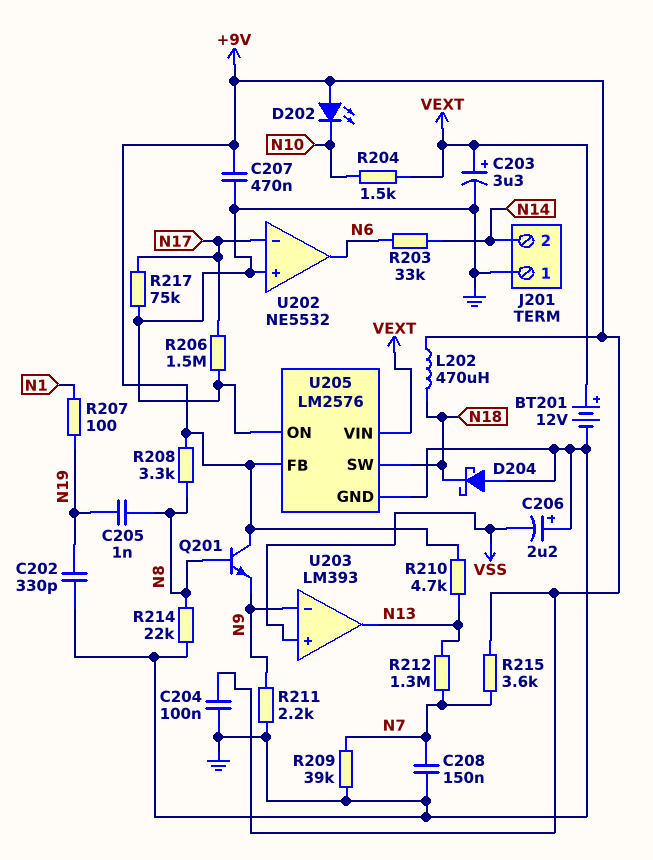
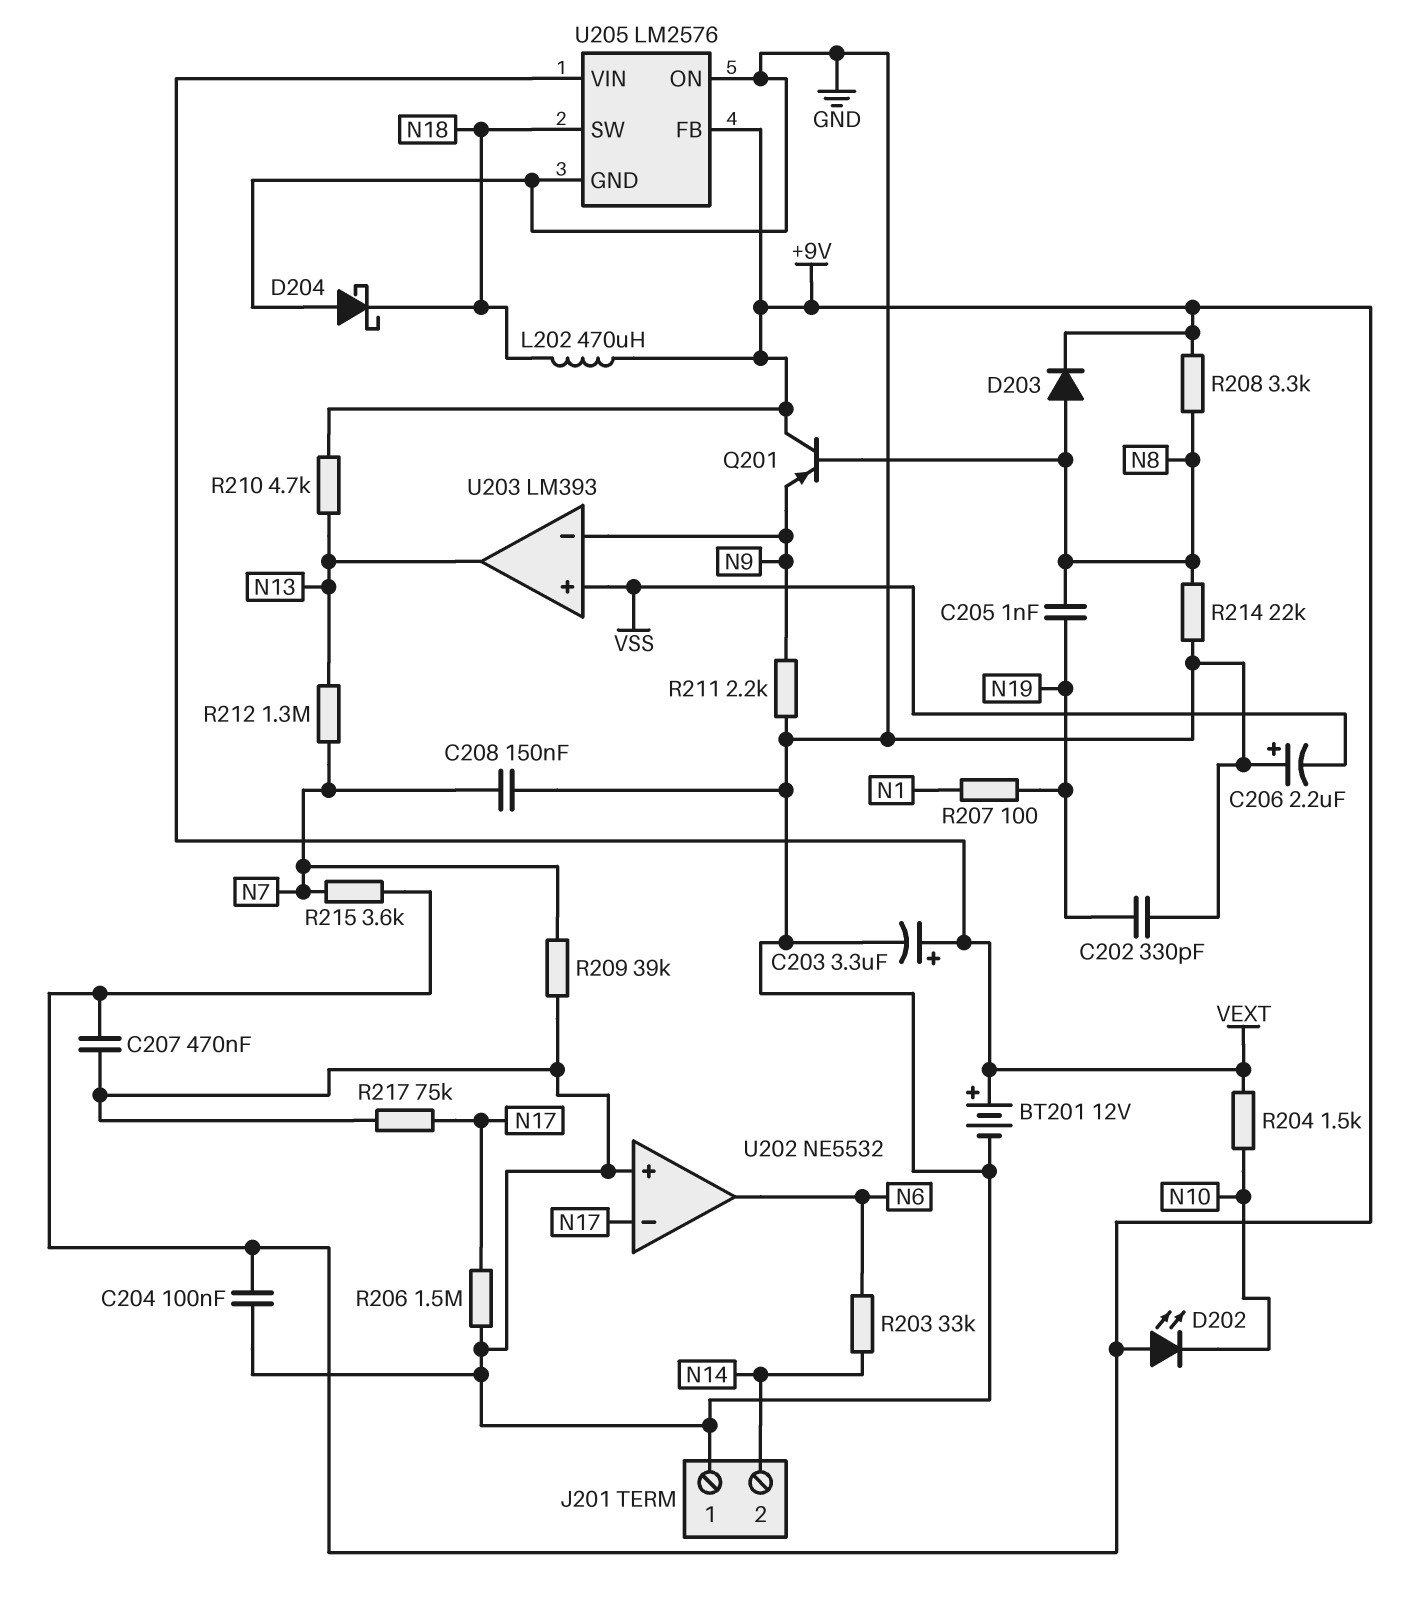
D203: none -> diode (A N8, K +9V)
Q201: NPN (B N8, C +9V, E N9) -> PNP (B N8, C +9V, E N9)

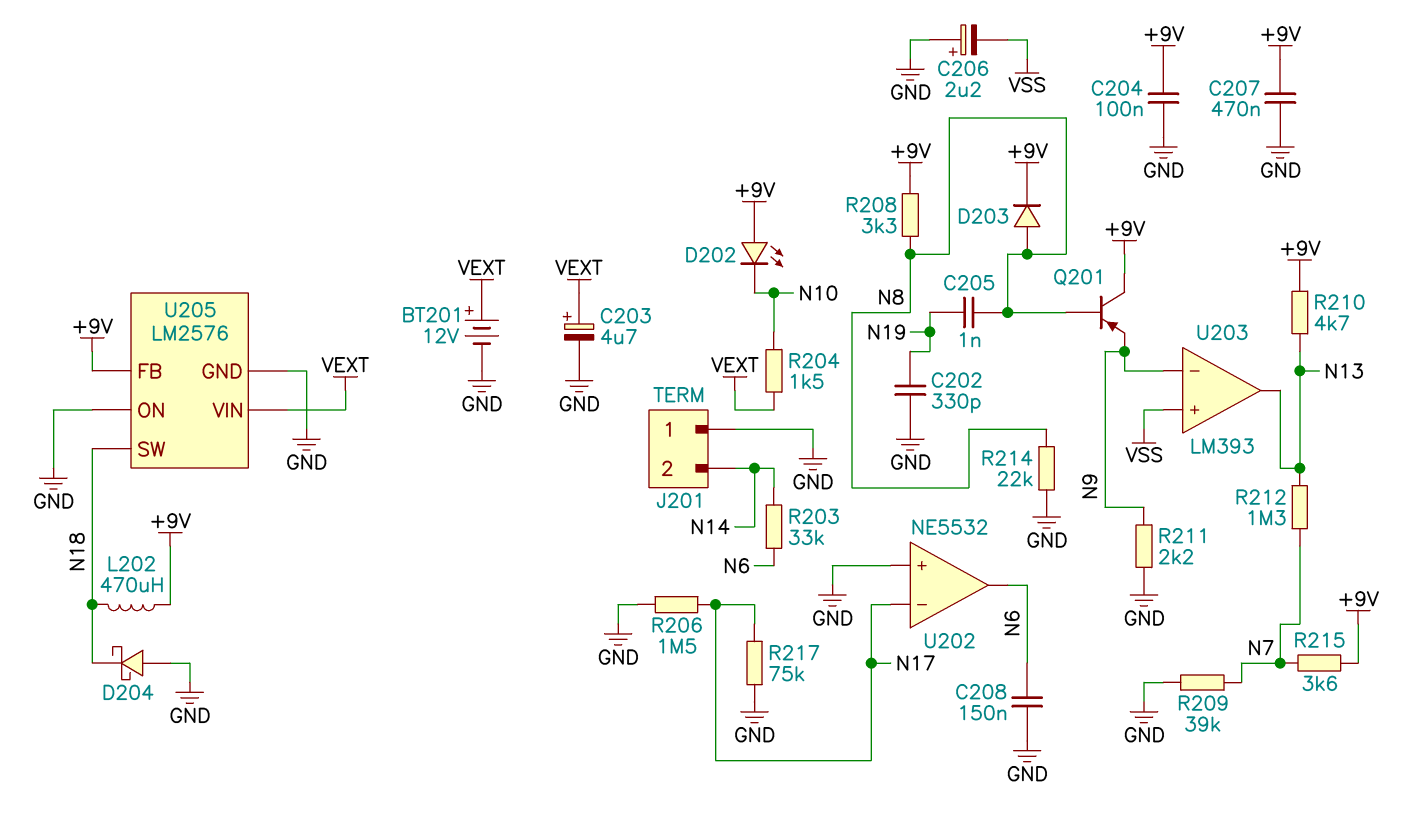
C203: 3.3uF (plus VEXT, minus GND) -> 4.7uF (plus VEXT, minus GND)
C208: 150nF (GND, N7) -> 150nF (GND, N6)
R207: 100 (N1, N19) -> none

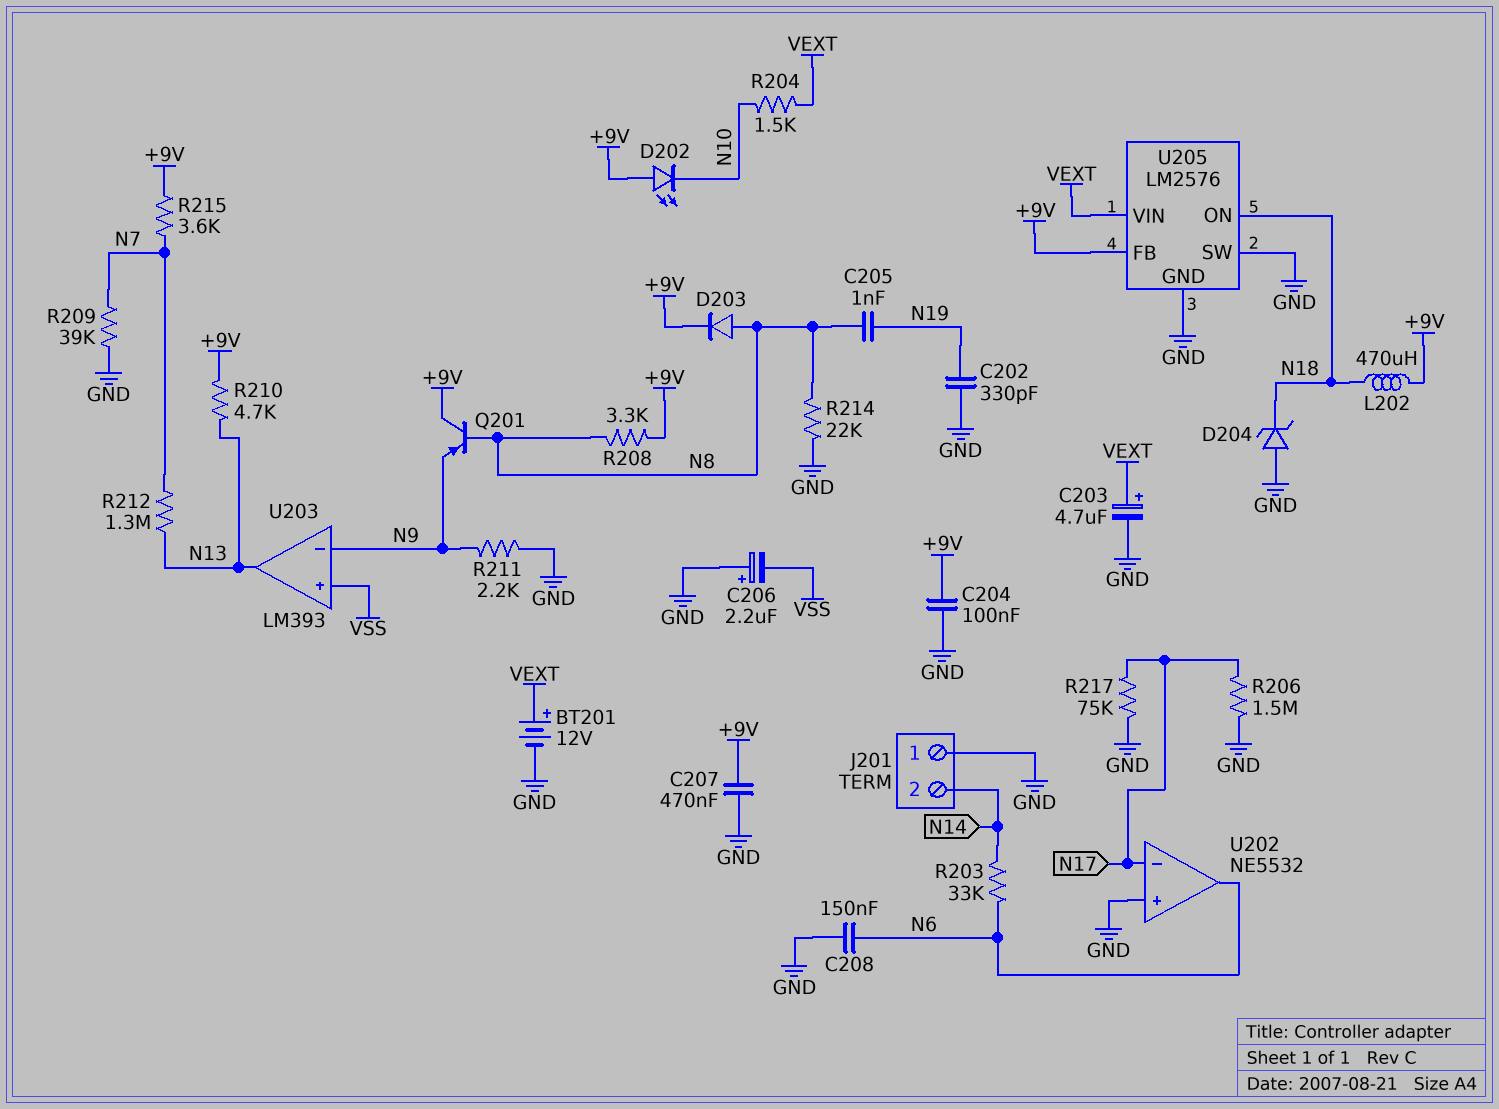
D204: schottky (A GND, K N18) -> zener (A GND, K N18)
U205 pin ON: GND -> N18
U205 pin SW: N18 -> GND

